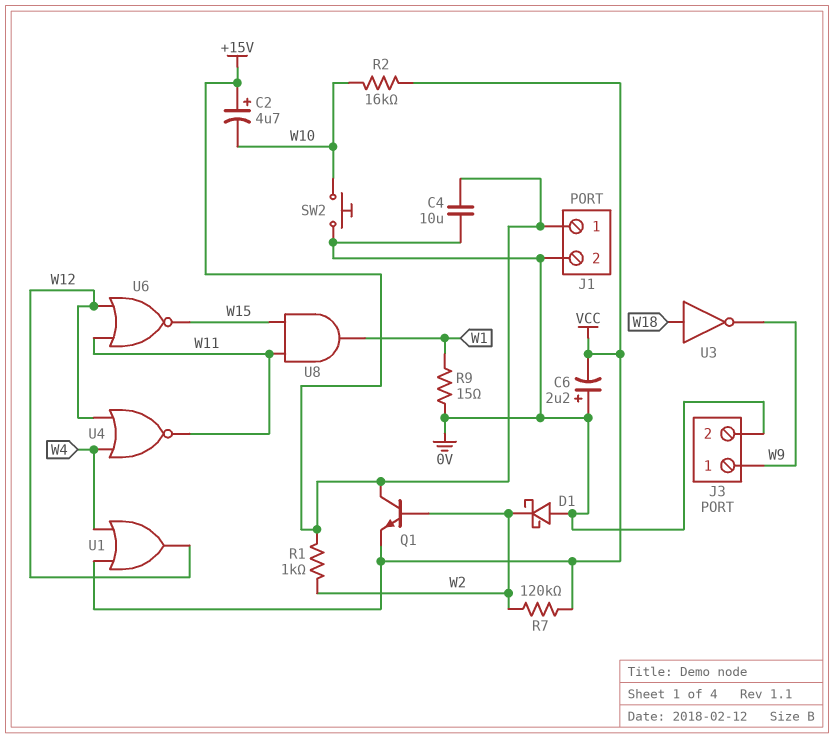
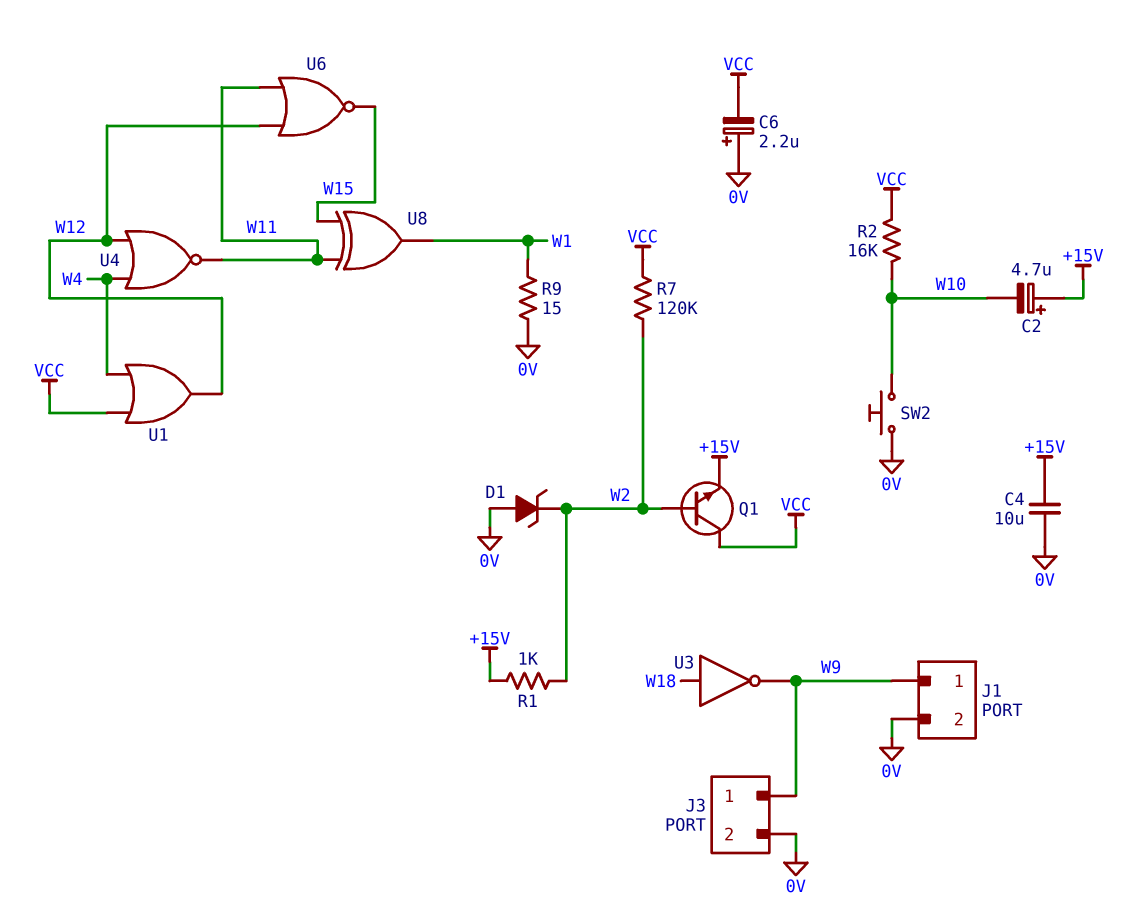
D1: schottky (A 0V, K W2) -> zener (A 0V, K W2)
J1 pin 1: +15V -> W9
Q1: NPN (B W2, C +15V, E VCC) -> NPN (B W2, C VCC, E +15V)
U8: AND (in W11, in W15, out W1) -> XOR (in W11, in W15, out W1)

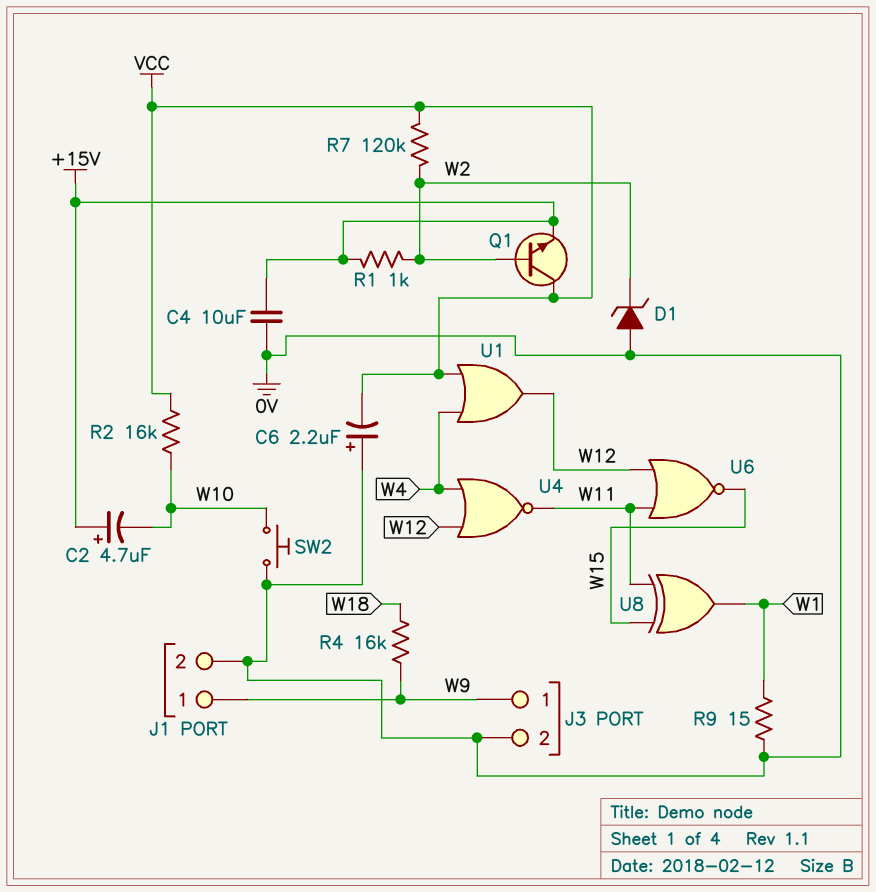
R4: none -> 16k (W9, W18)
U3: NOT (in W18, out W9) -> none

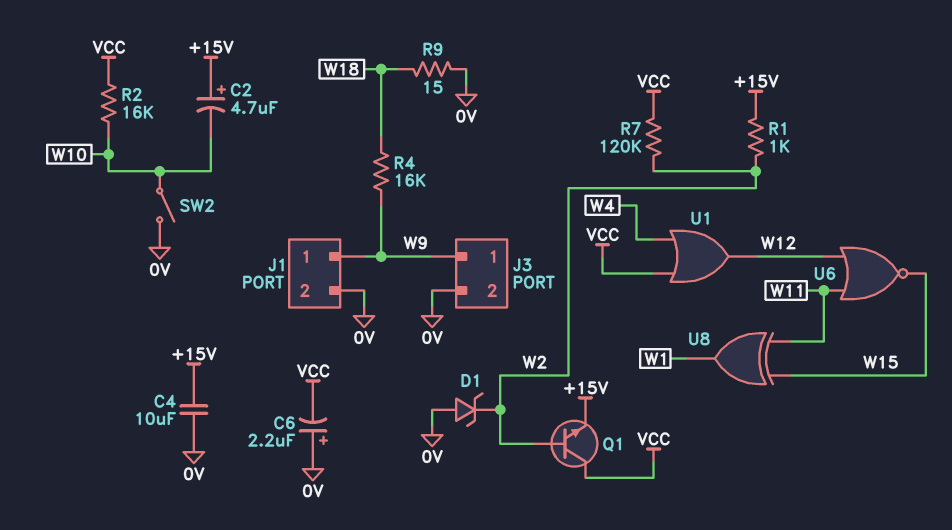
R9: 15 (0V, W1) -> 15 (0V, W18)
SW2: button (0V, W10) -> switch (0V, W10)
U4: NOR (in W4, in W12, out W11) -> none

